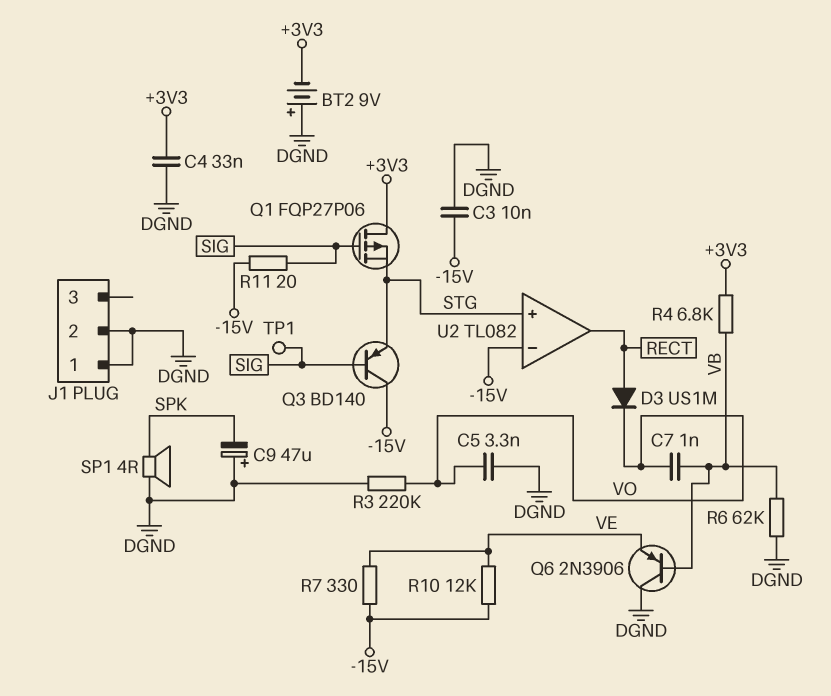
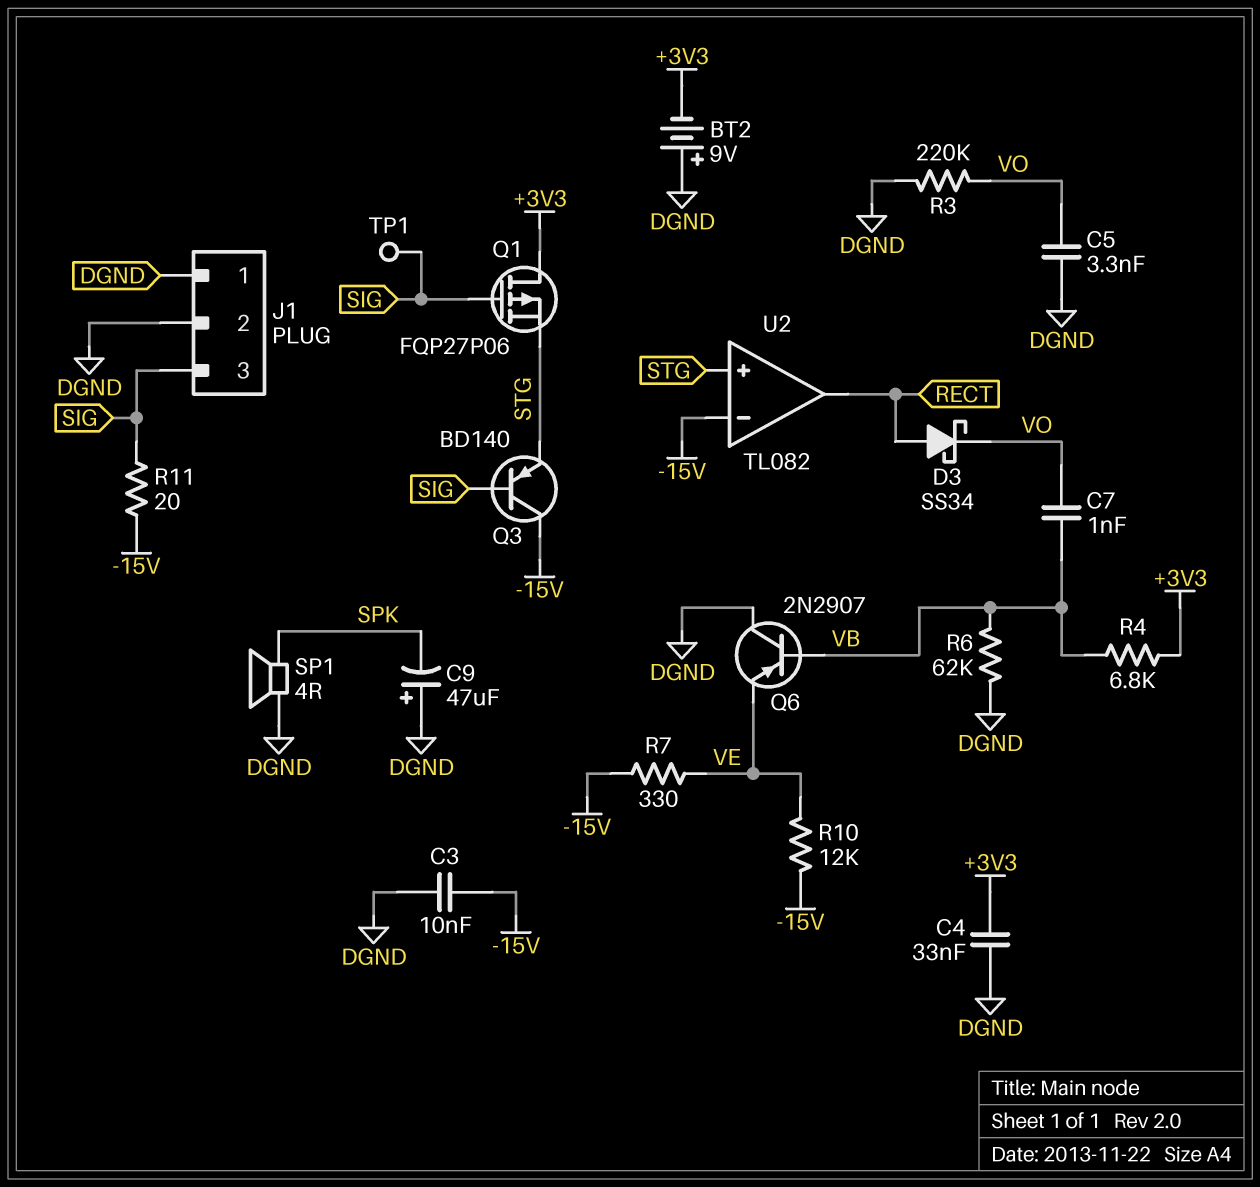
D3: diode US1M (A RECT, K VO) -> schottky SS34 (A RECT, K VO)
J1 pin 3: none -> SIG
Q6: PNP 2N3906 (B VB, C DGND, E VE) -> PNP 2N2907 (B VB, C DGND, E VE)

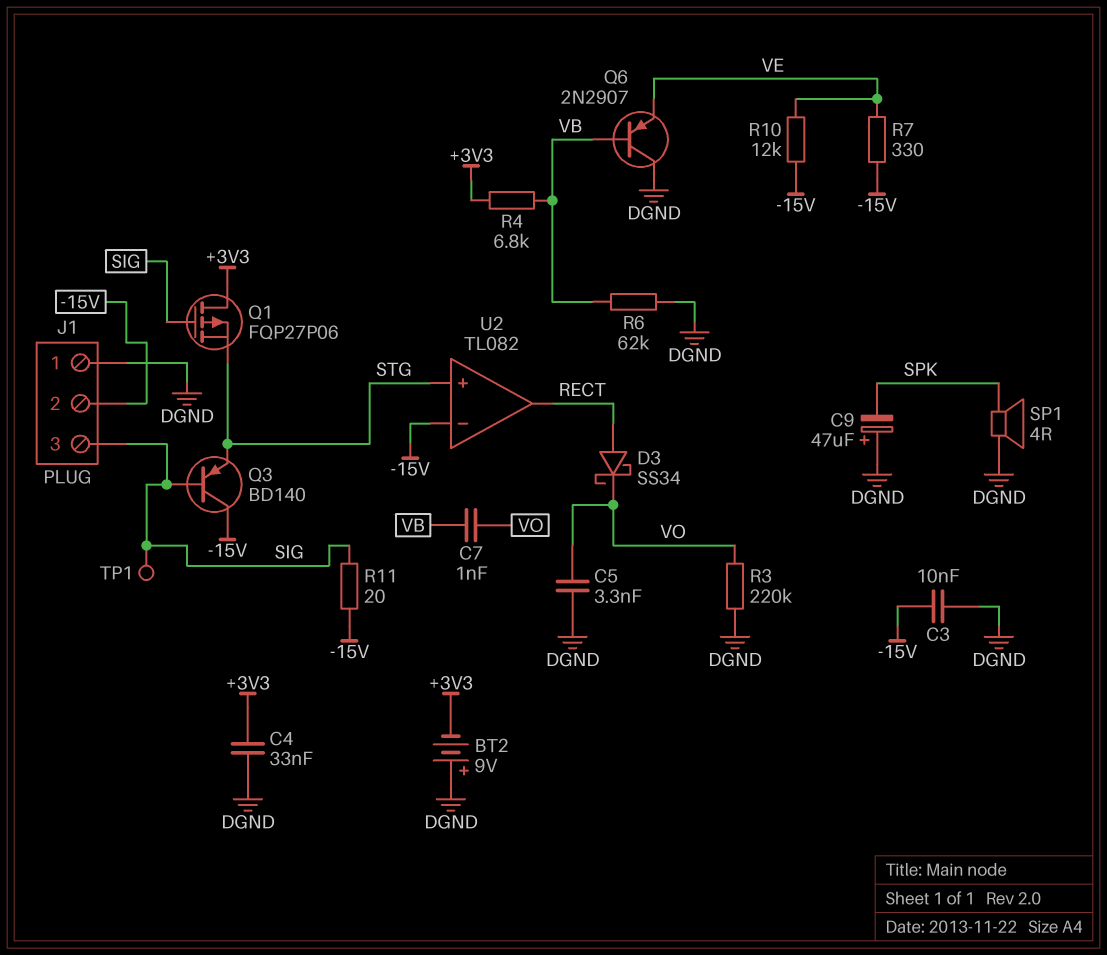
J1 pin 2: DGND -> -15V

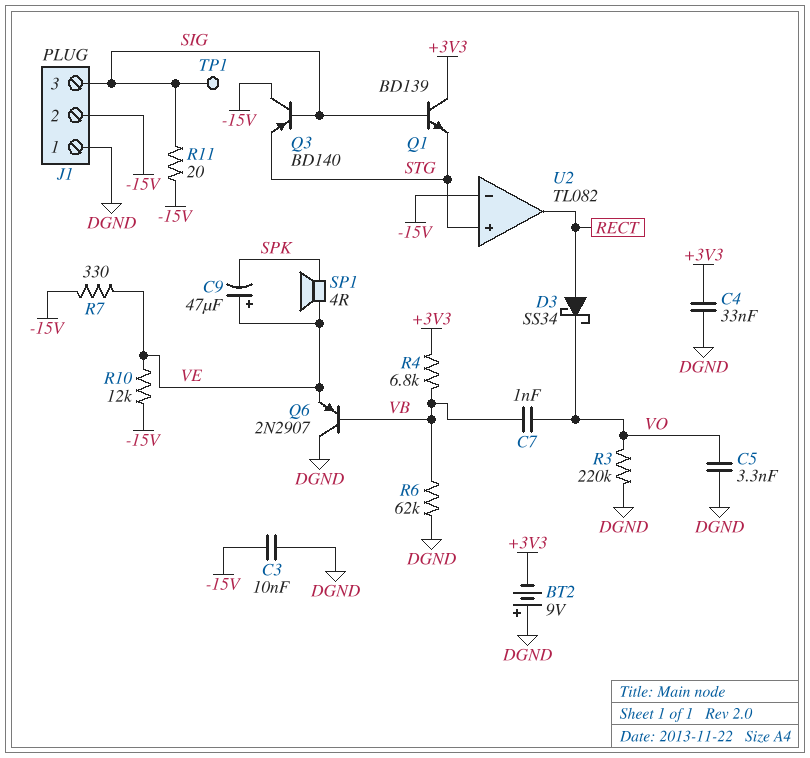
C9: 47uF (plus DGND, minus SPK) -> 47uF (plus VE, minus SPK)
Q1: PMOS FQP27P06 (G SIG, D +3V3, S STG) -> NPN BD139 (B SIG, C +3V3, E STG)
SP1: speaker 4R (DGND, SPK) -> speaker 4R (SPK, VE)

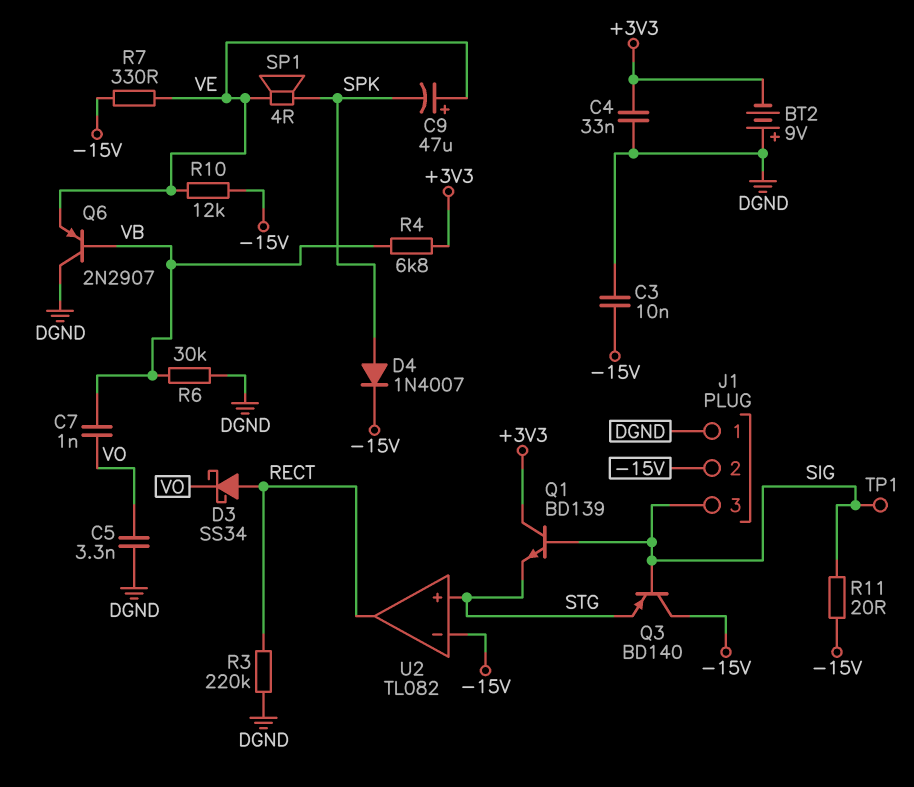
D4: none -> diode 1N4007 (A SPK, K -15V)
R3: 220k (DGND, VO) -> 220k (DGND, RECT)
R6: 62k (DGND, VB) -> 30k (DGND, VB)

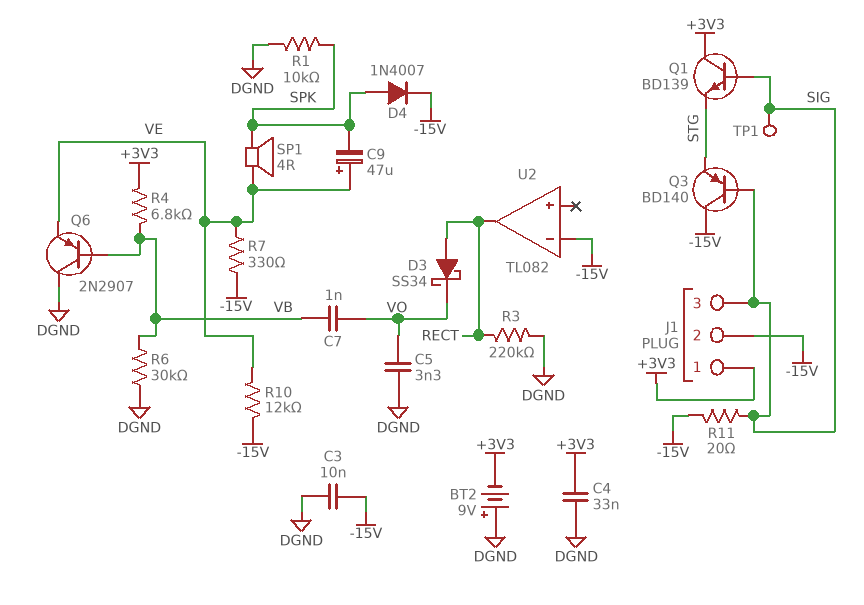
J1 pin 1: DGND -> +3V3
R1: none -> 10k (DGND, SPK)
U2 pin in+: STG -> none

